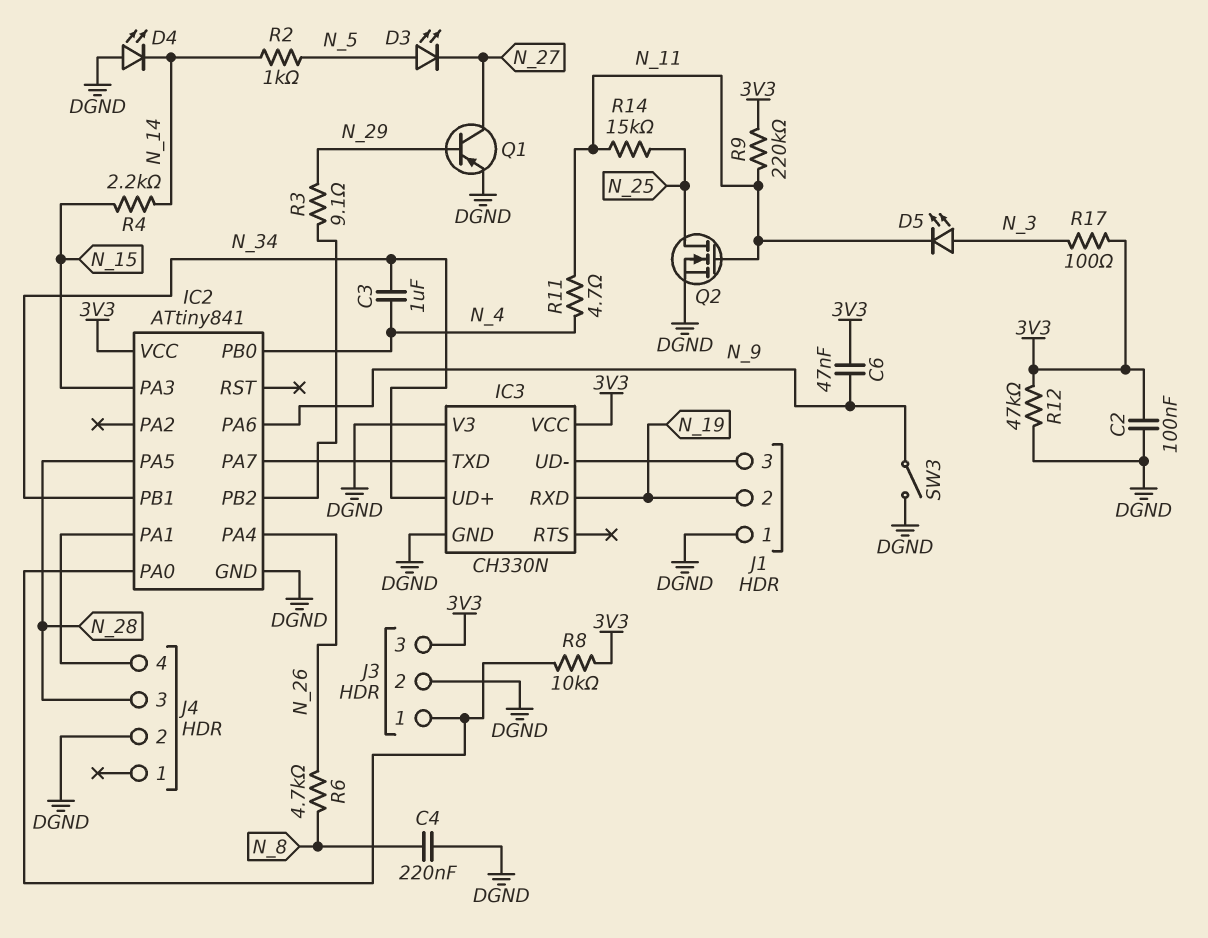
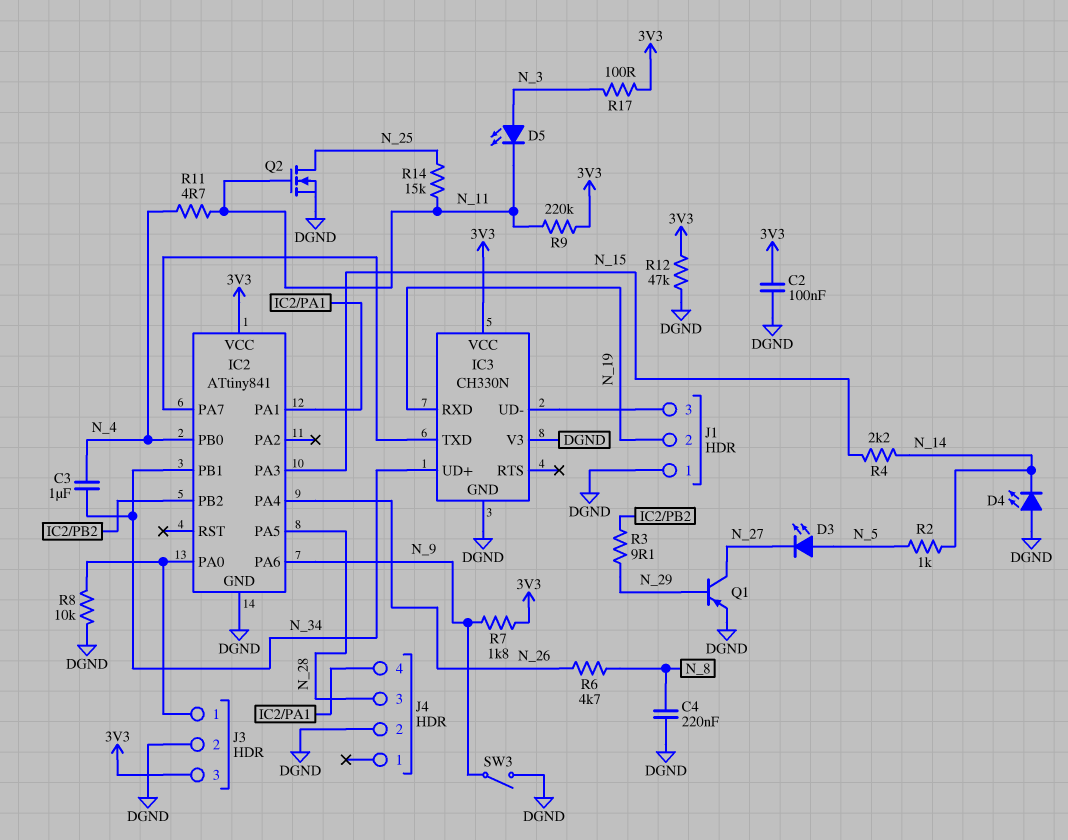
C6: 47nF (3V3, N_9) -> none
R7: none -> 1.8k (3V3, N_9)
R8: 10k (3V3, IC2/PA0) -> 10k (DGND, IC2/PA0)

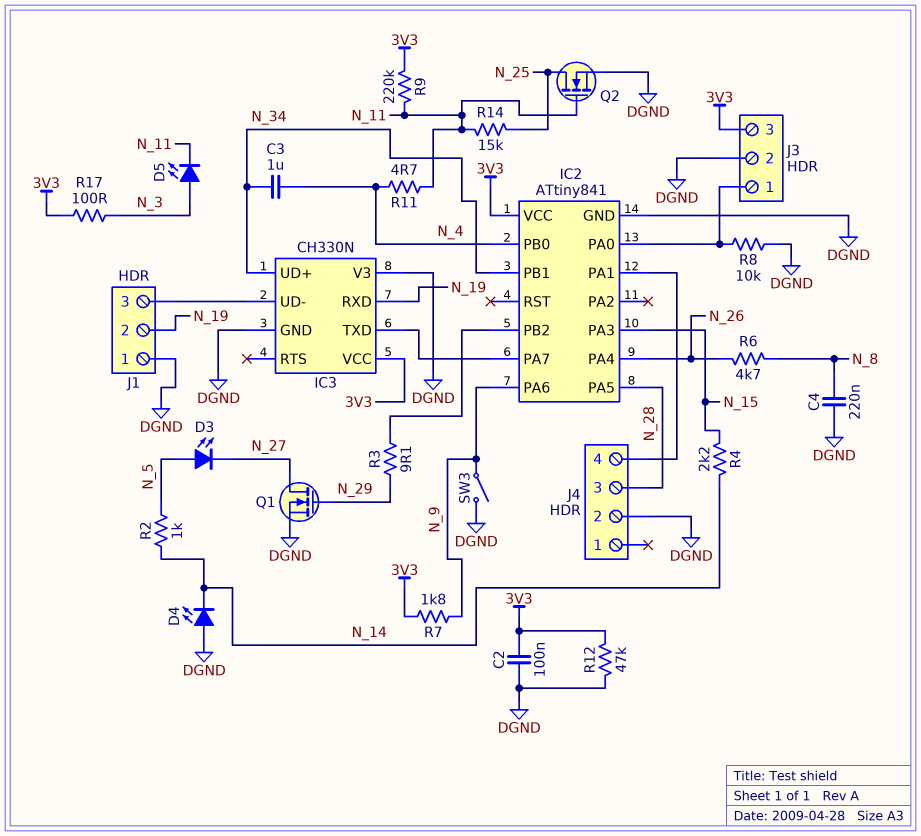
Q1: PNP (B N_29, C N_27, E DGND) -> NMOS (G N_29, D N_27, S DGND)

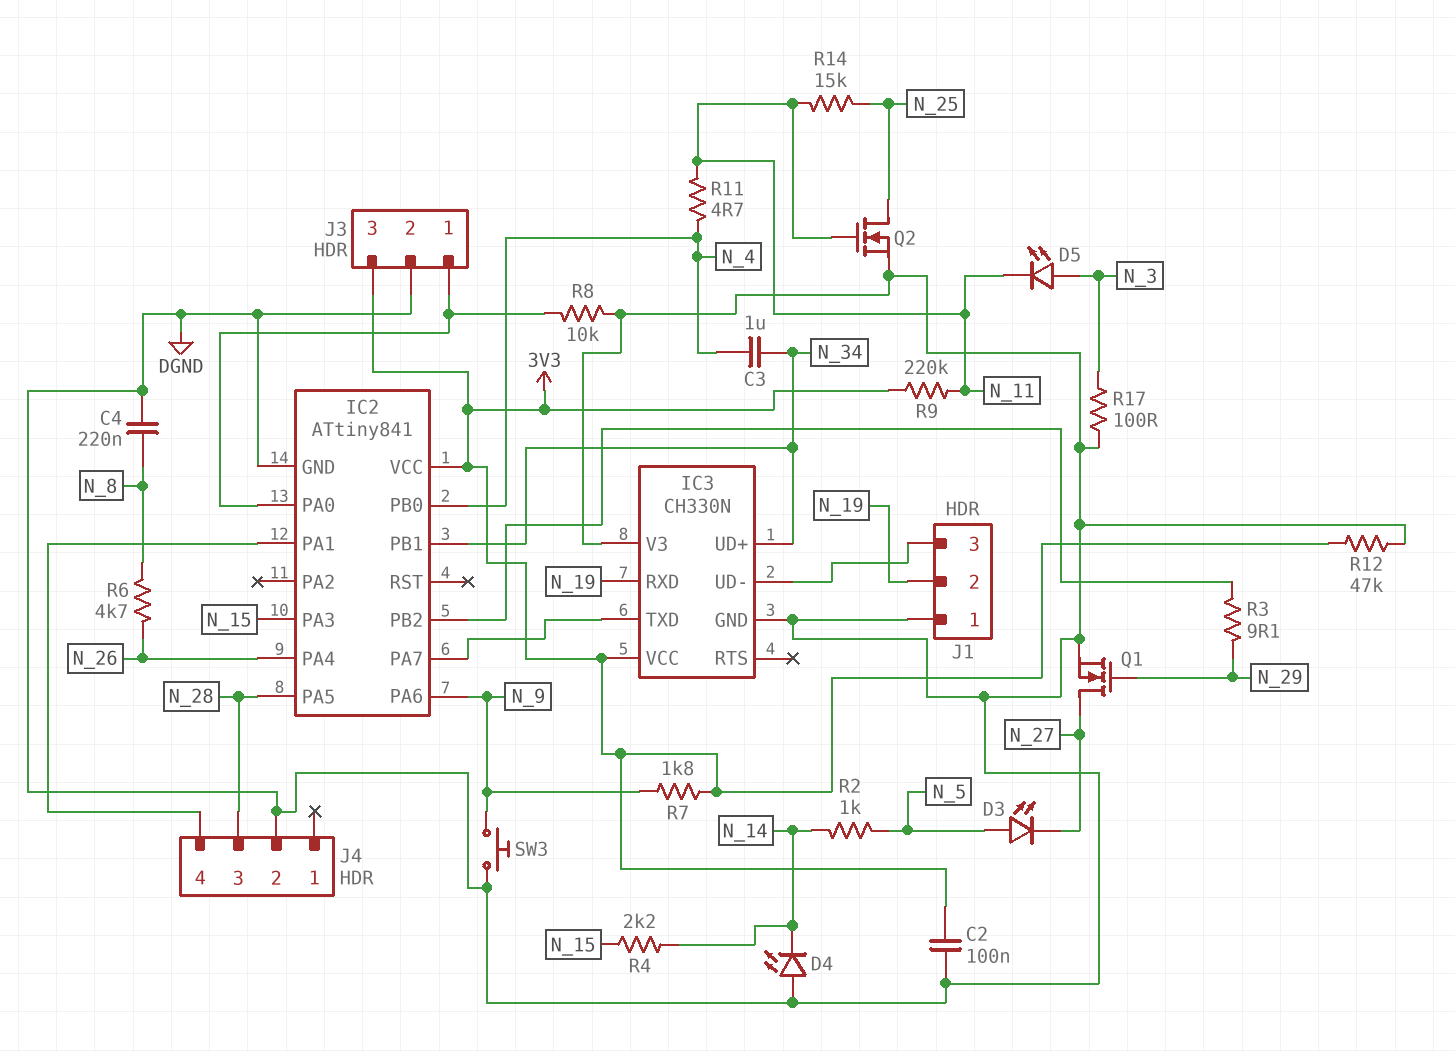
R17: 100 (3V3, N_3) -> 100 (DGND, N_3)
SW3: switch (DGND, N_9) -> button (DGND, N_9)

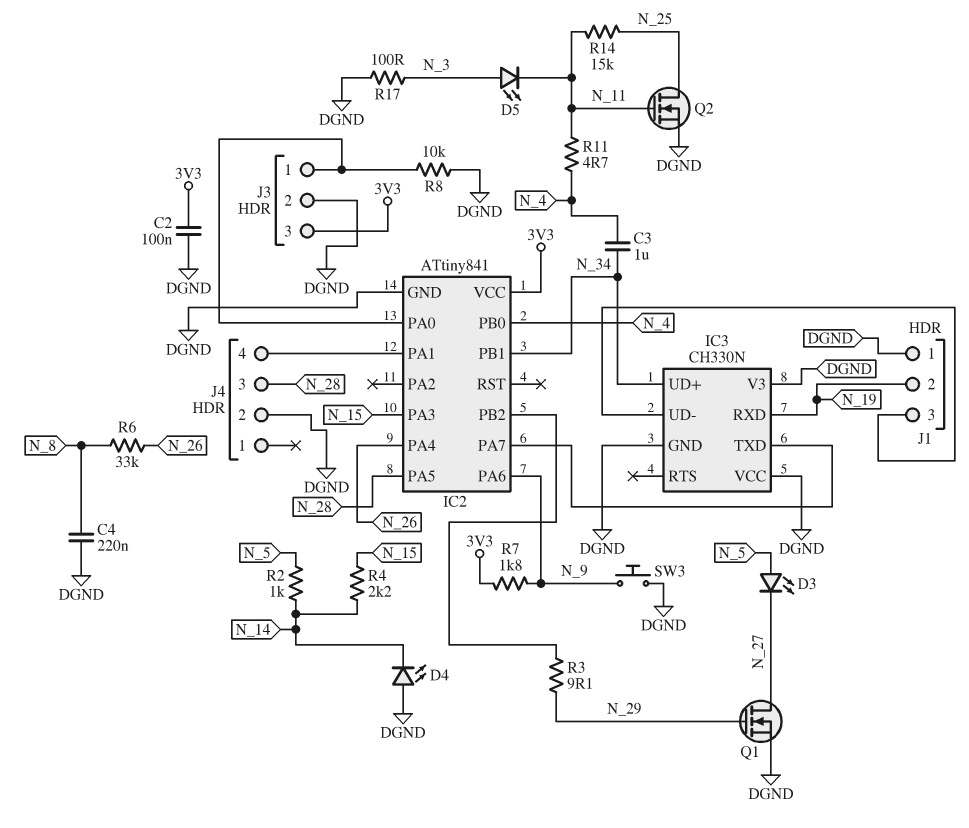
IC3 pin VCC: 3V3 -> DGND
R6: 4.7k (N_8, N_26) -> 33k (N_8, N_26)
R9: 220k (3V3, N_11) -> none
R12: 47k (3V3, DGND) -> none

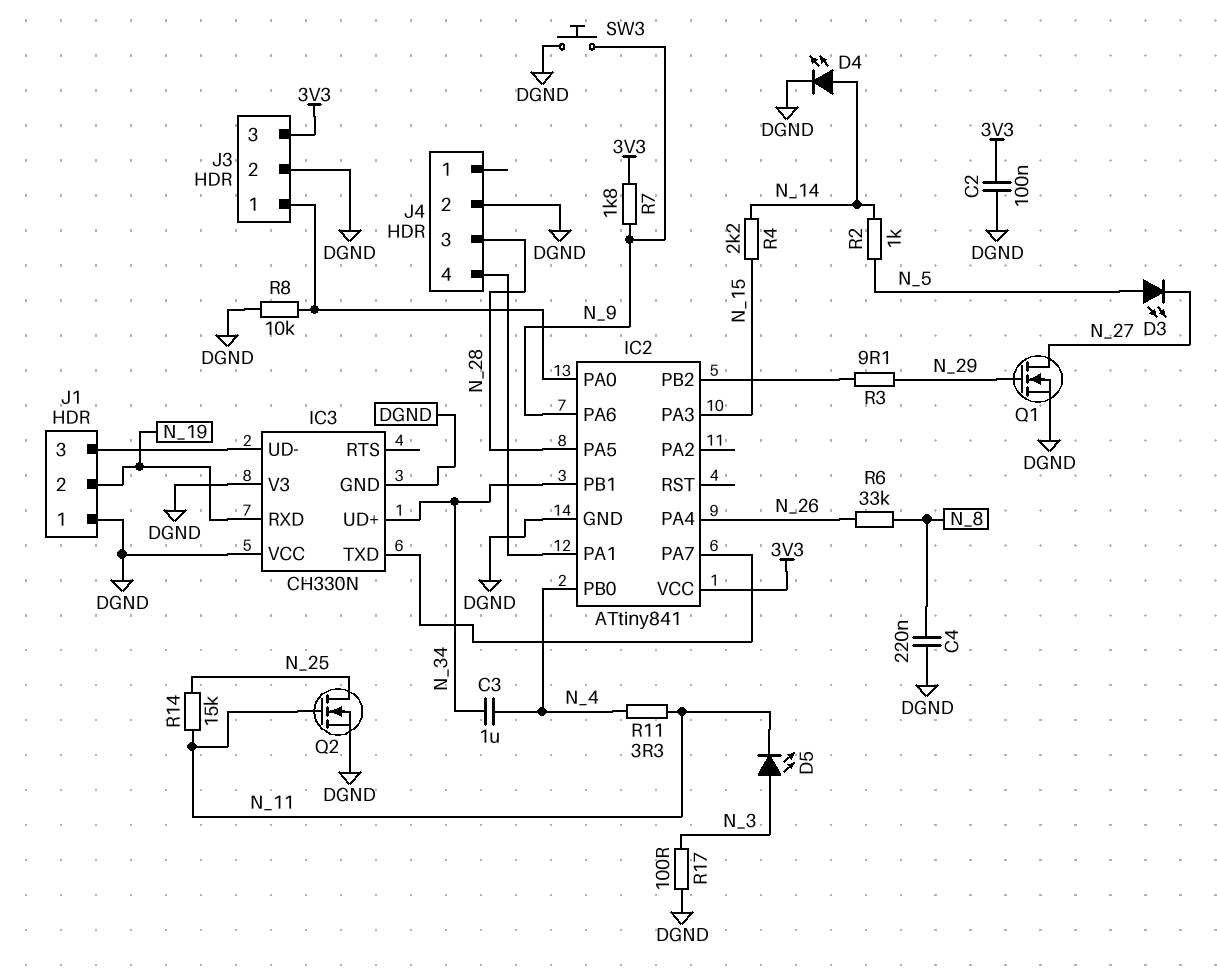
D4: LED (A DGND, K N_14) -> LED (A N_14, K DGND)
R11: 4.7 (N_4, N_11) -> 3.3 (N_4, N_11)

